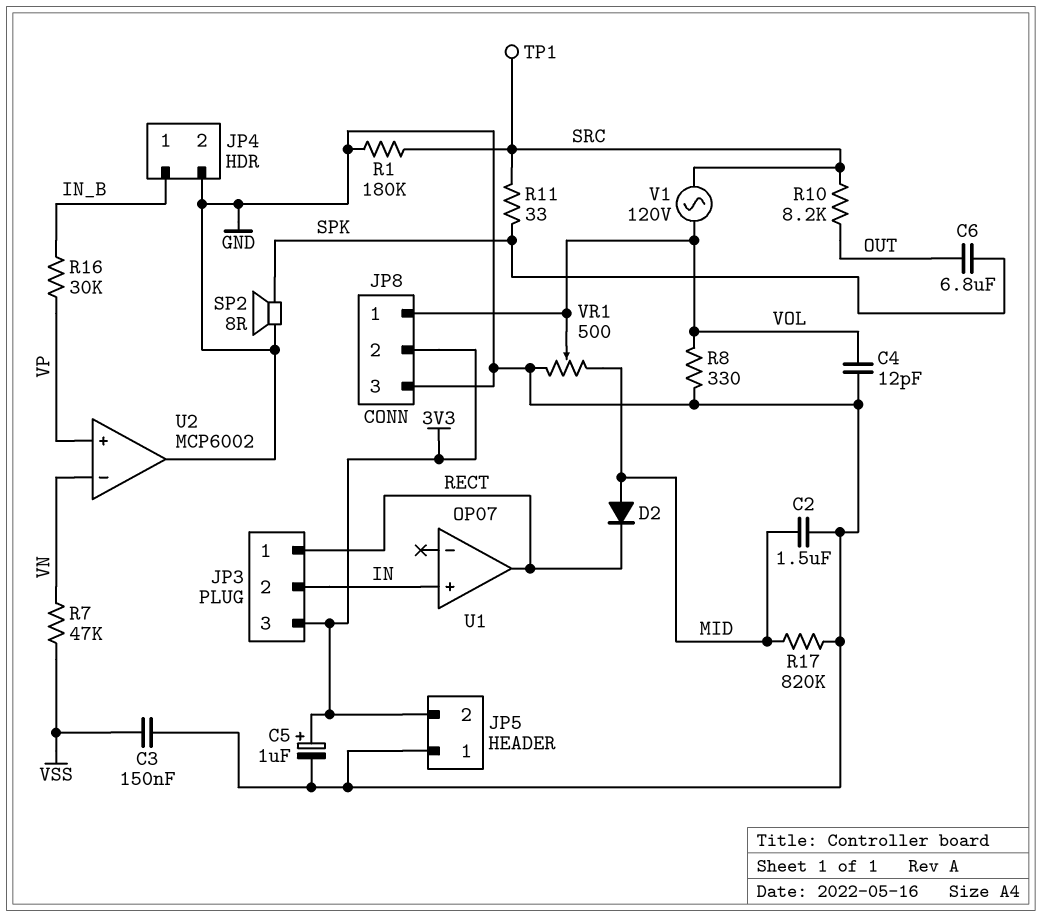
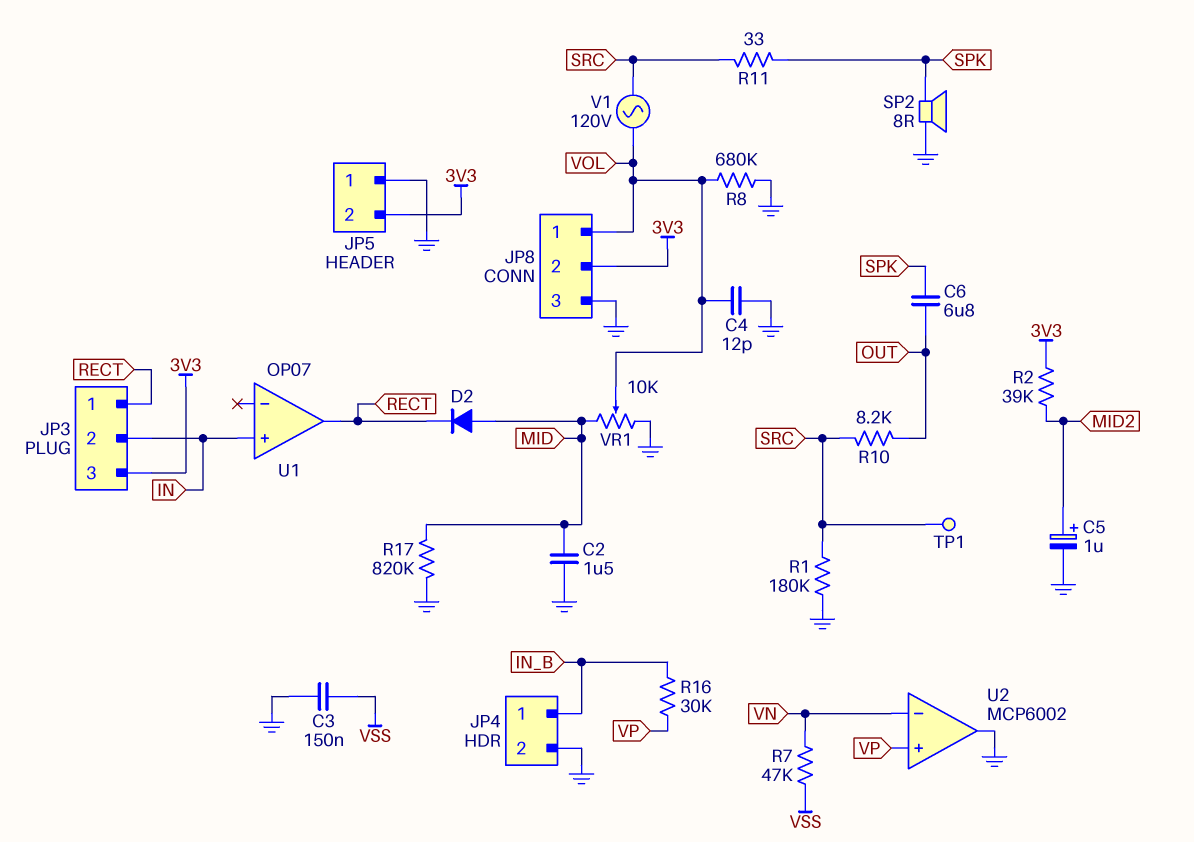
C5: 1uF (plus 3V3, minus GND) -> 1uF (plus MID2, minus GND)
R2: none -> 39k (3V3, MID2)
R8: 330 (GND, VOL) -> 680k (GND, VOL)
VR1: 500 (GND, MID, wiper VOL) -> 10k (GND, MID, wiper VOL)

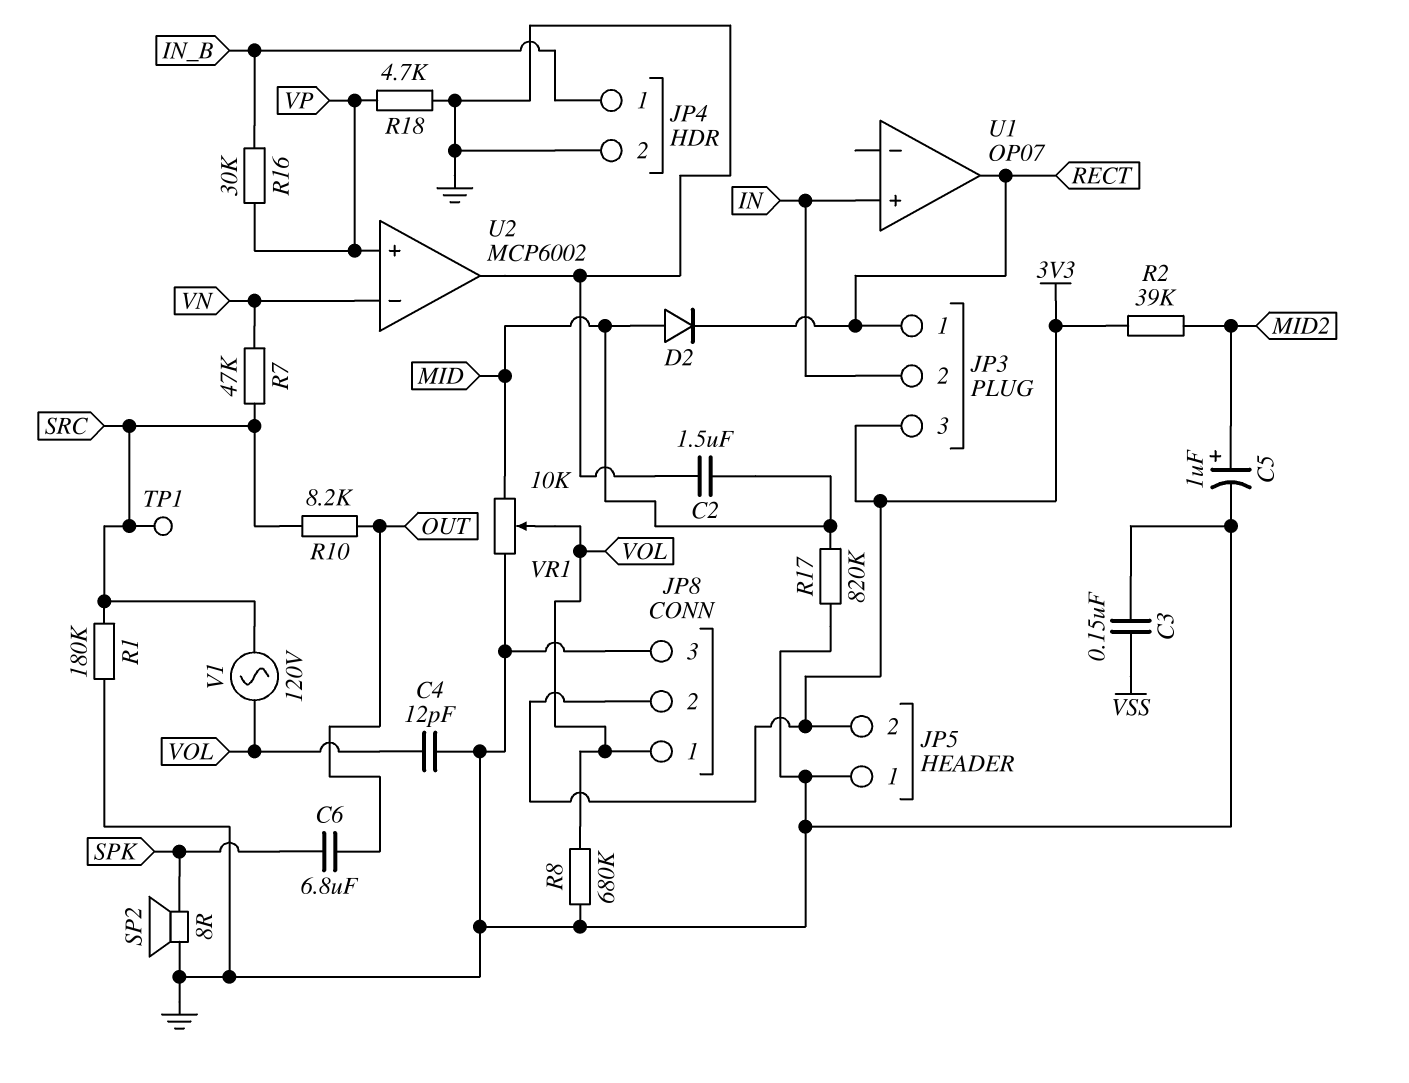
R7: 47k (VN, VSS) -> 47k (SRC, VN)
R11: 33 (SPK, SRC) -> none
R18: none -> 4.7k (GND, VP)

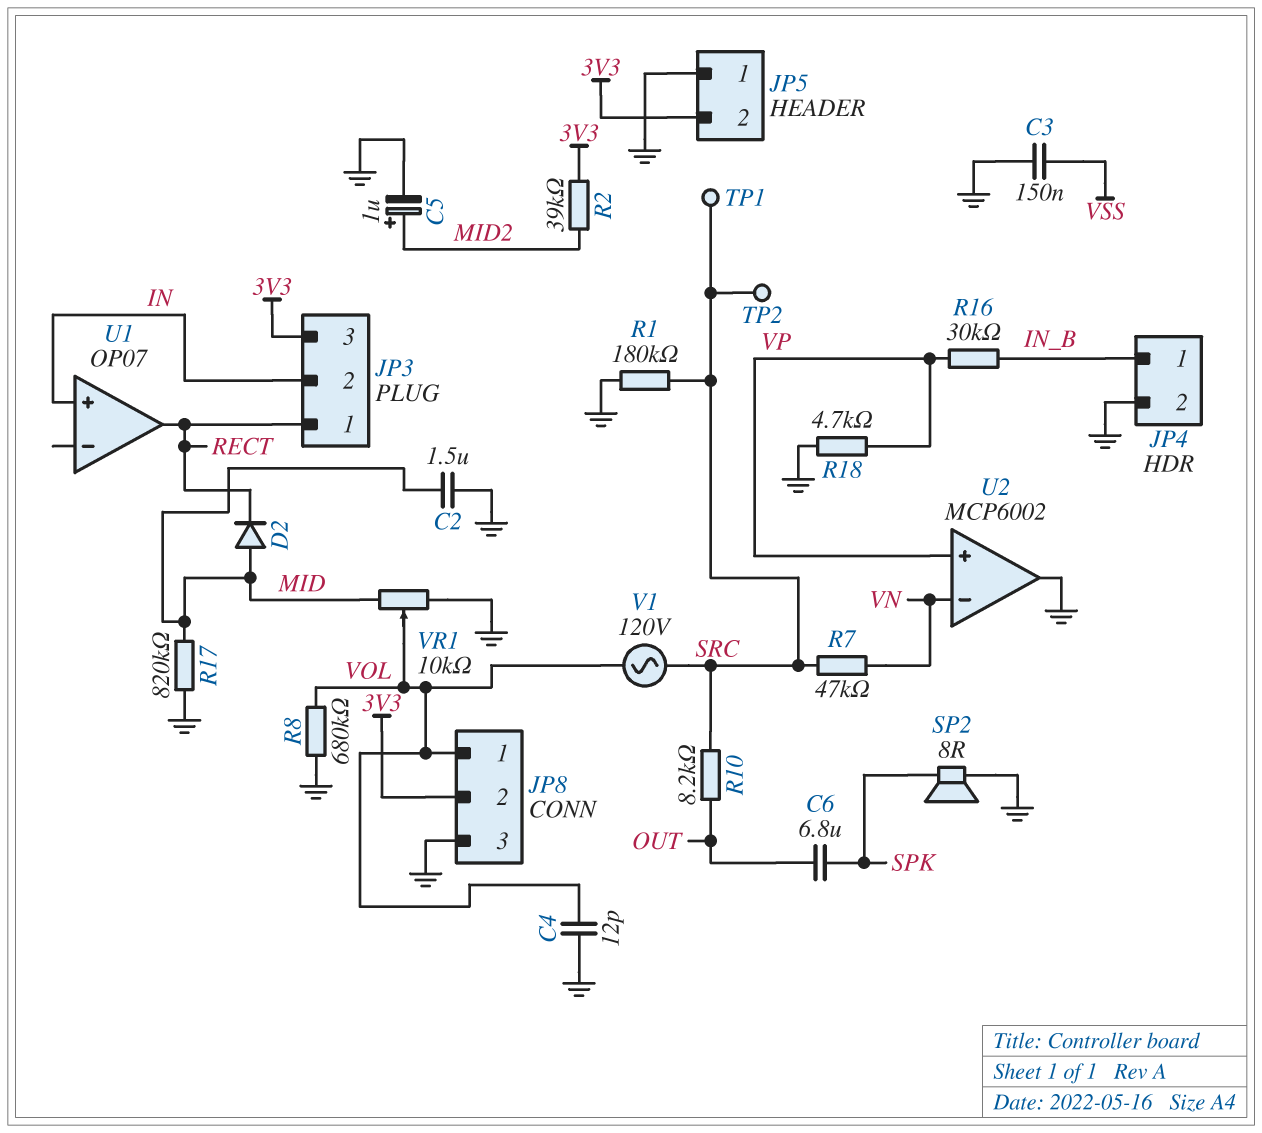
TP2: none -> test point (SRC)

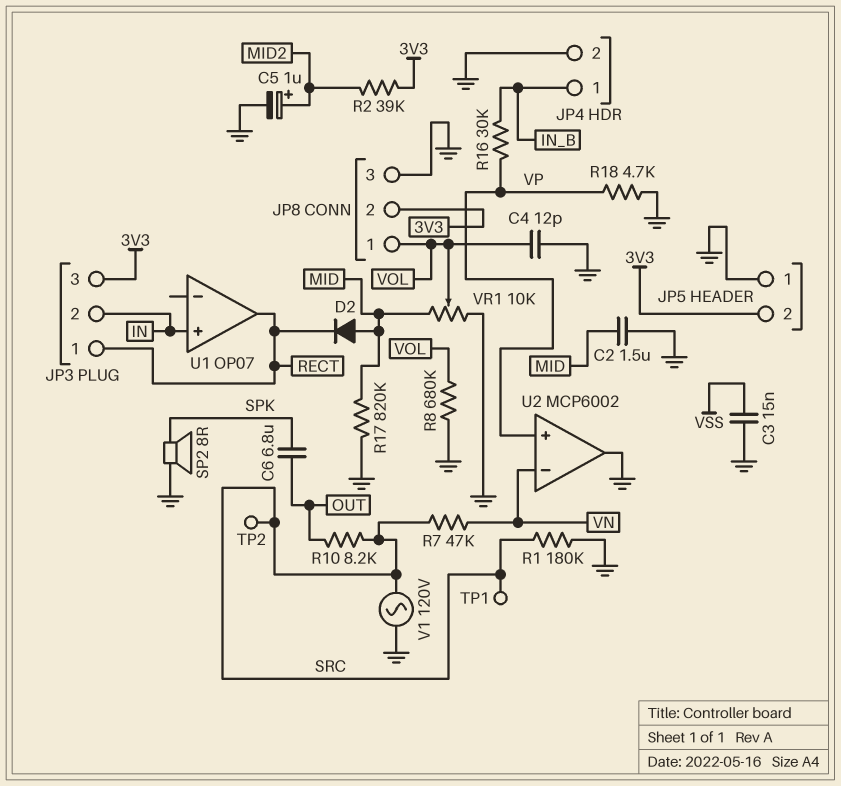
C3: 150nF (GND, VSS) -> 15nF (GND, VSS)
V1: AC 120V (SRC, VOL) -> AC 120V (GND, SRC)

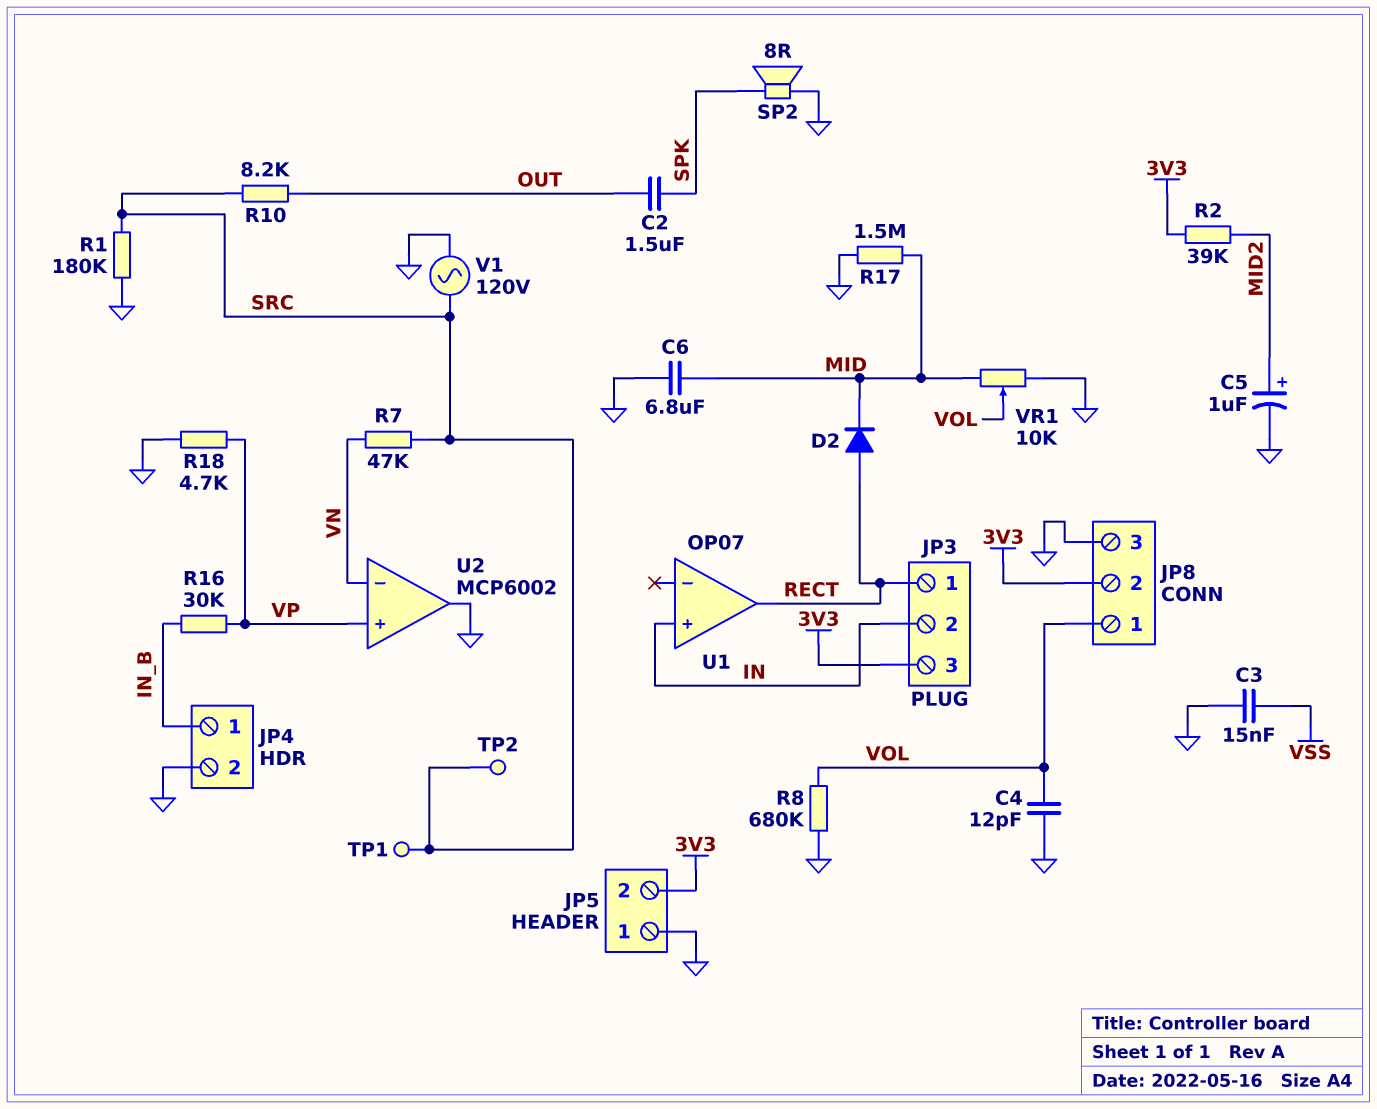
C2: 1.5uF (GND, MID) -> 1.5uF (OUT, SPK)
C6: 6.8uF (OUT, SPK) -> 6.8uF (GND, MID)
D2: diode (A MID, K RECT) -> diode (A RECT, K MID)
R17: 820k (GND, MID) -> 1.5M (GND, MID)

